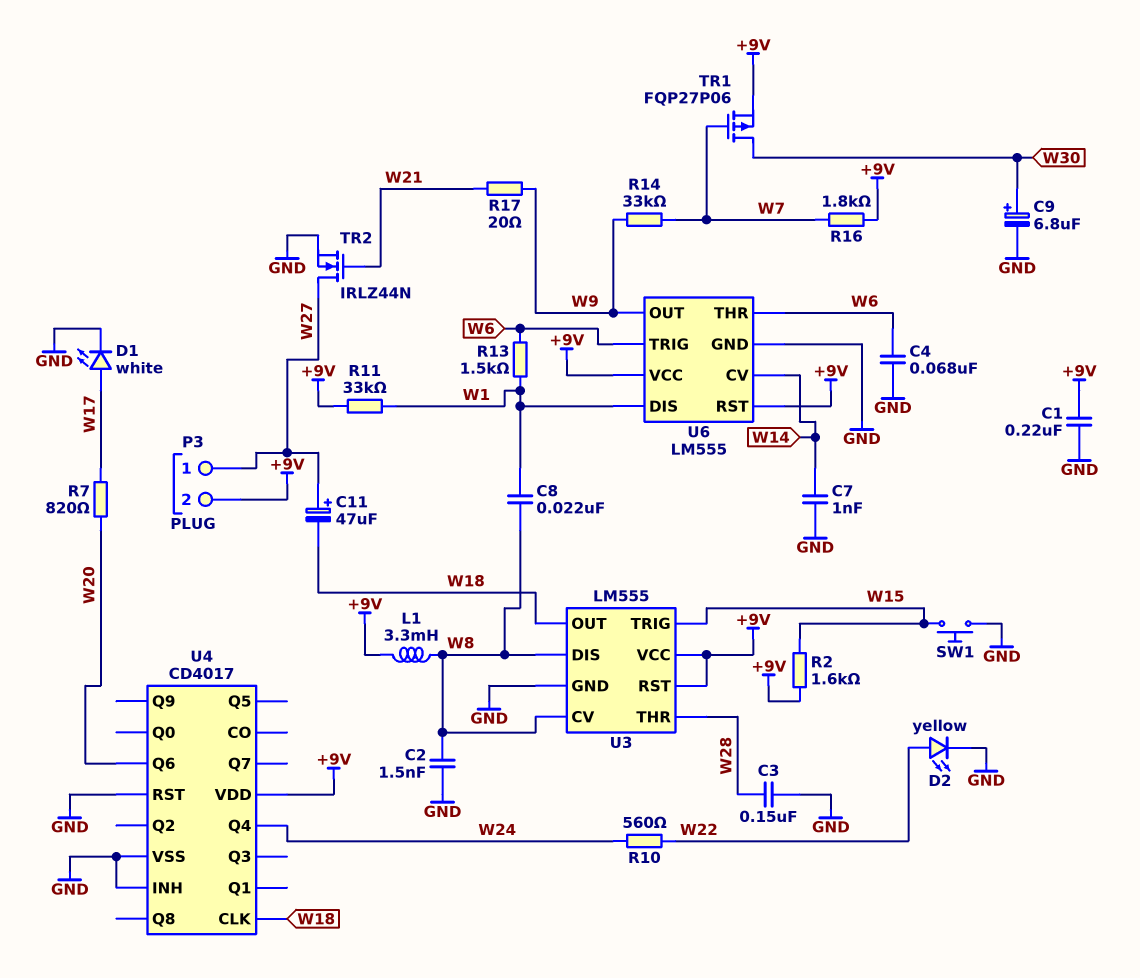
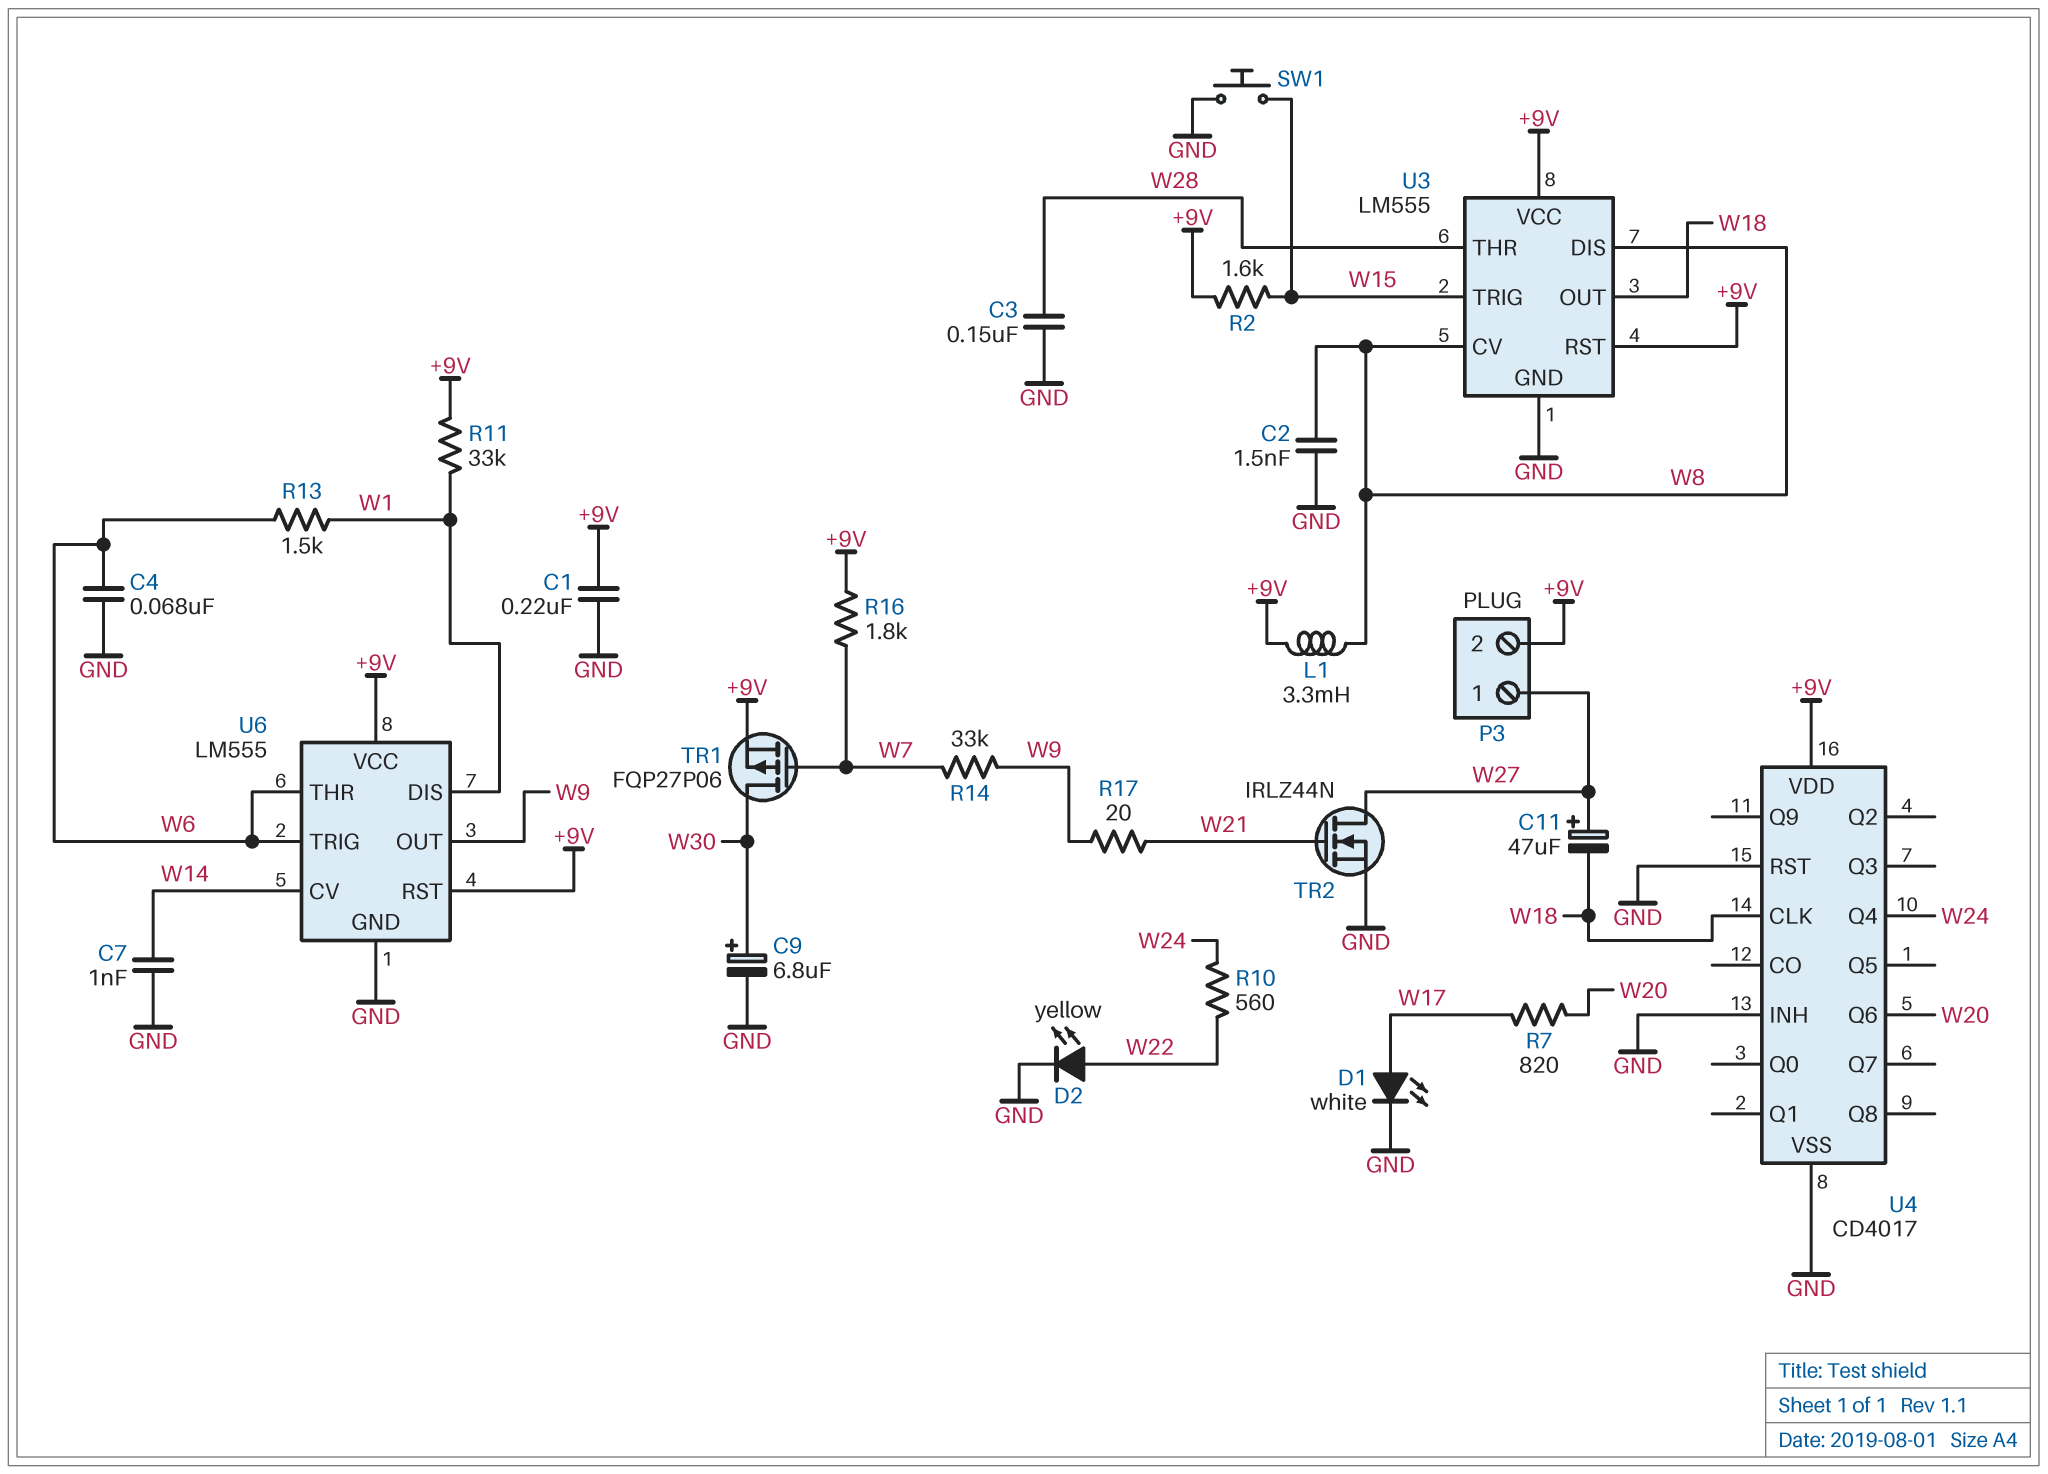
C8: 22nF (W1, W8) -> none

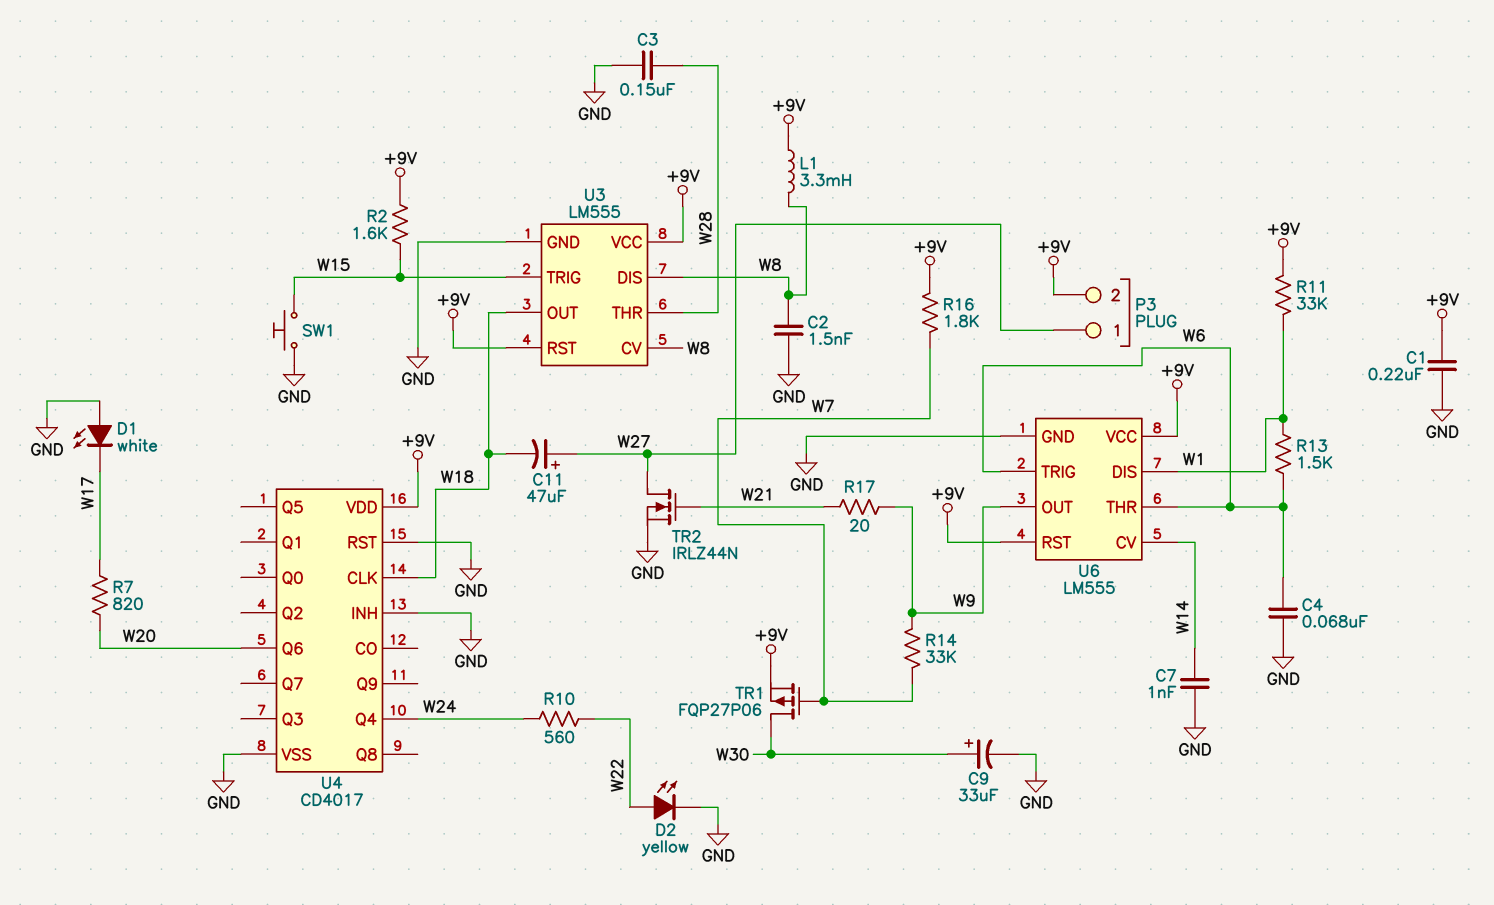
C9: 6.8uF (plus W30, minus GND) -> 33uF (plus W30, minus GND)
D1: LED white (A W17, K GND) -> LED white (A GND, K W17)

